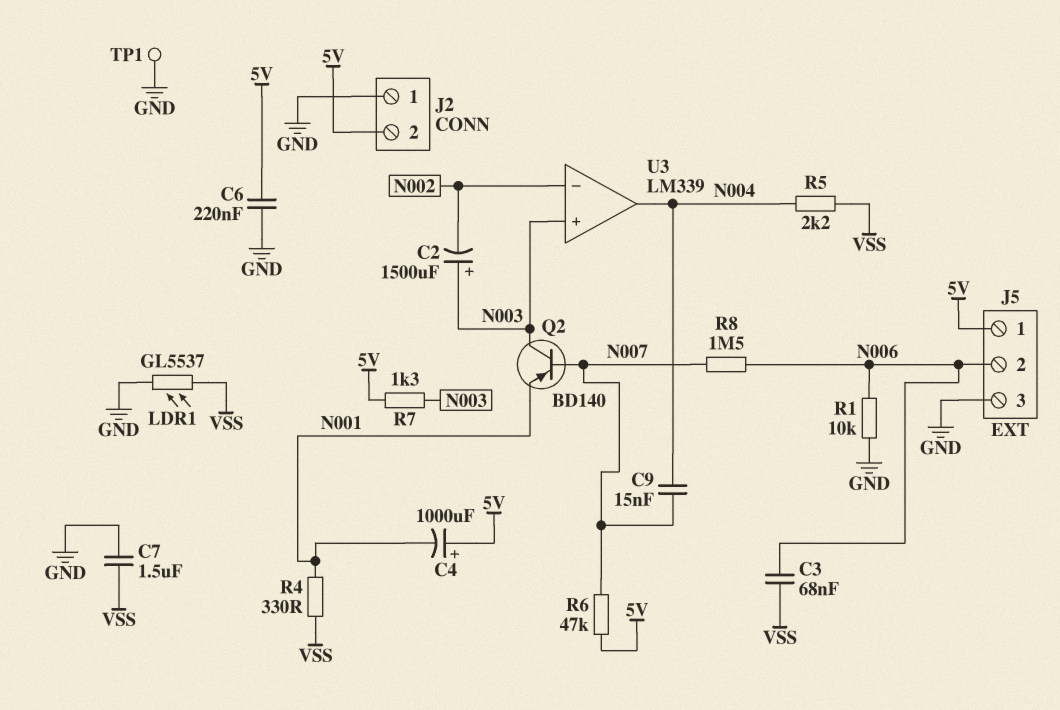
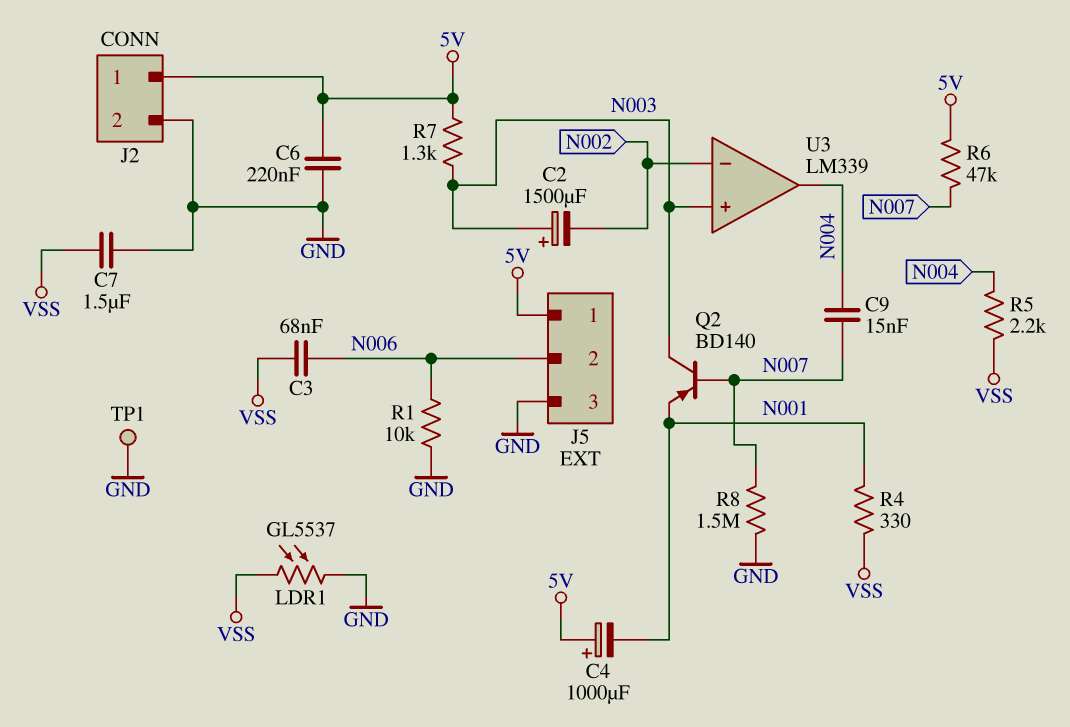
J2 pin 1: GND -> 5V
J2 pin 2: 5V -> GND
R8: 1.5M (N006, N007) -> 1.5M (GND, N007)

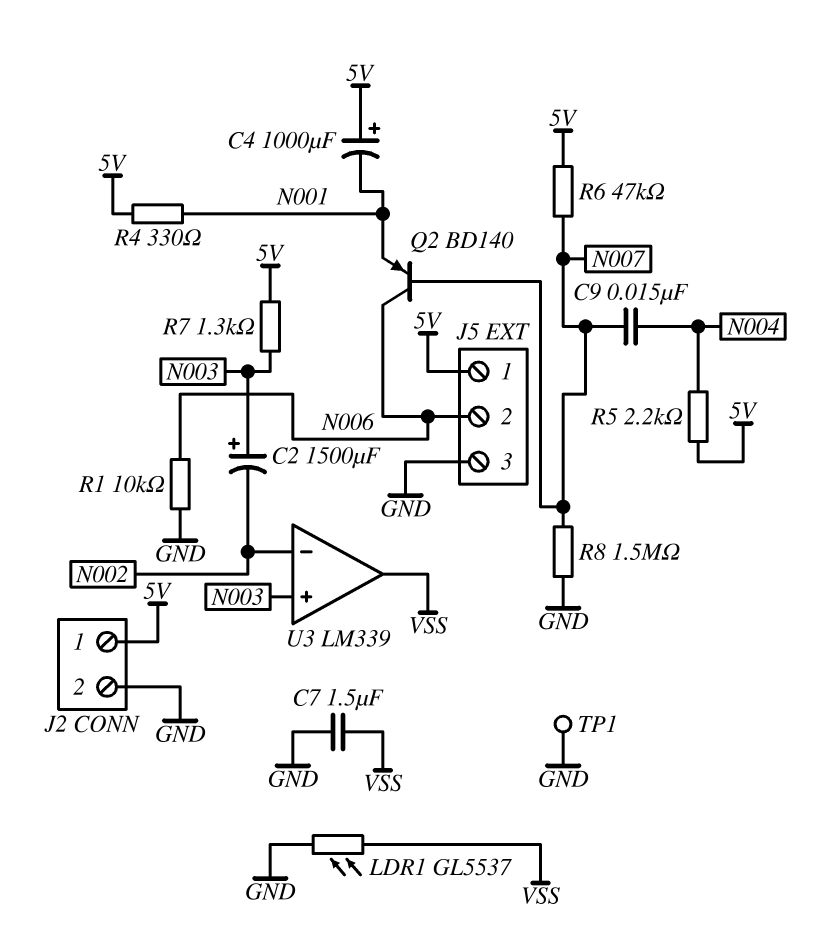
C3: 68nF (N006, VSS) -> none
C6: 220nF (5V, GND) -> none
Q2: PNP BD140 (B N007, C N003, E N001) -> PNP BD140 (B N007, C N006, E N001)
R4: 330 (N001, VSS) -> 330 (5V, N001)
R5: 2.2k (N004, VSS) -> 2.2k (5V, N004)
U3 pin out: N004 -> VSS

